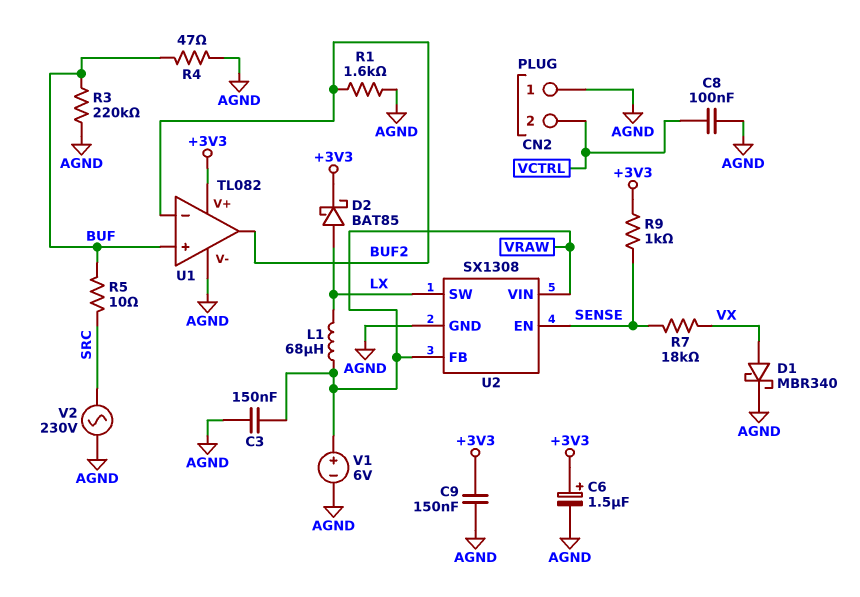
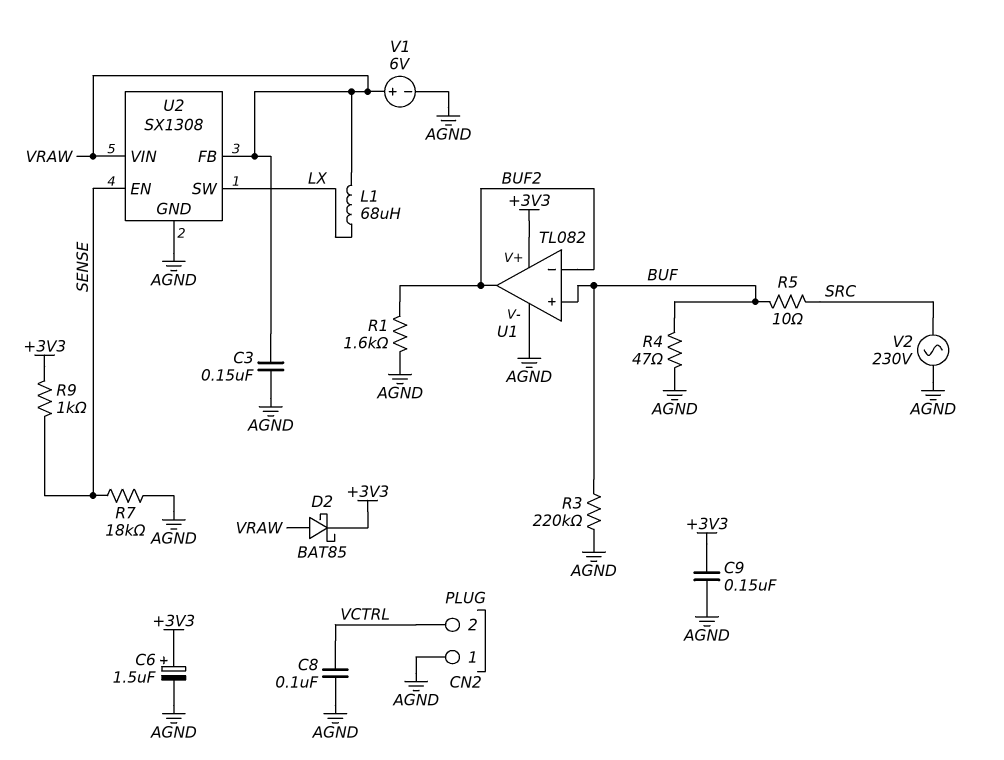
D1: schottky MBR340 (A VX, K AGND) -> none
D2: schottky BAT85 (A LX, K +3V3) -> schottky BAT85 (A VRAW, K +3V3)
R7: 18k (SENSE, VX) -> 18k (AGND, SENSE)

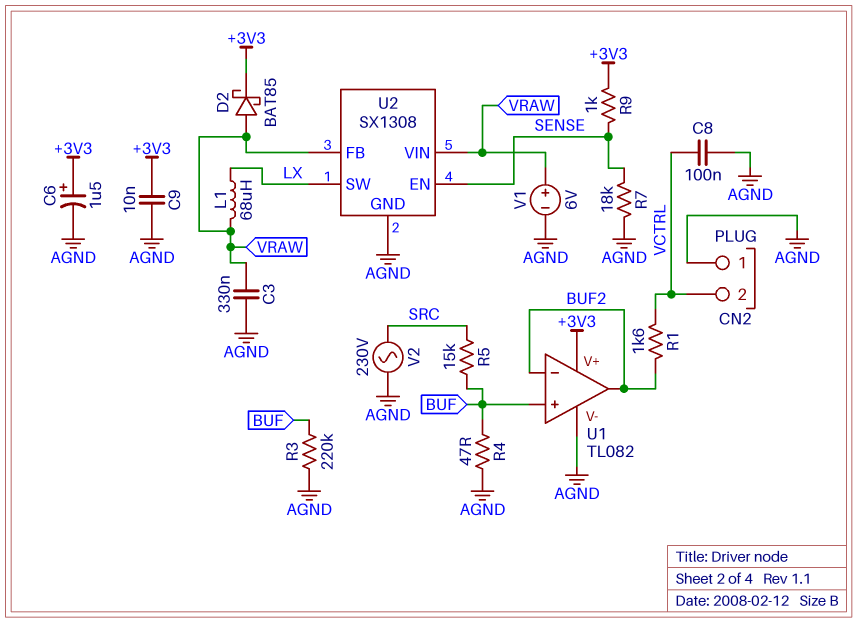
C3: 150nF (AGND, VRAW) -> 330nF (AGND, VRAW)
C9: 150nF (+3V3, AGND) -> 10nF (+3V3, AGND)
R1: 1.6k (AGND, BUF2) -> 1.6k (BUF2, VCTRL)
R5: 10 (BUF, SRC) -> 15k (BUF, SRC)

